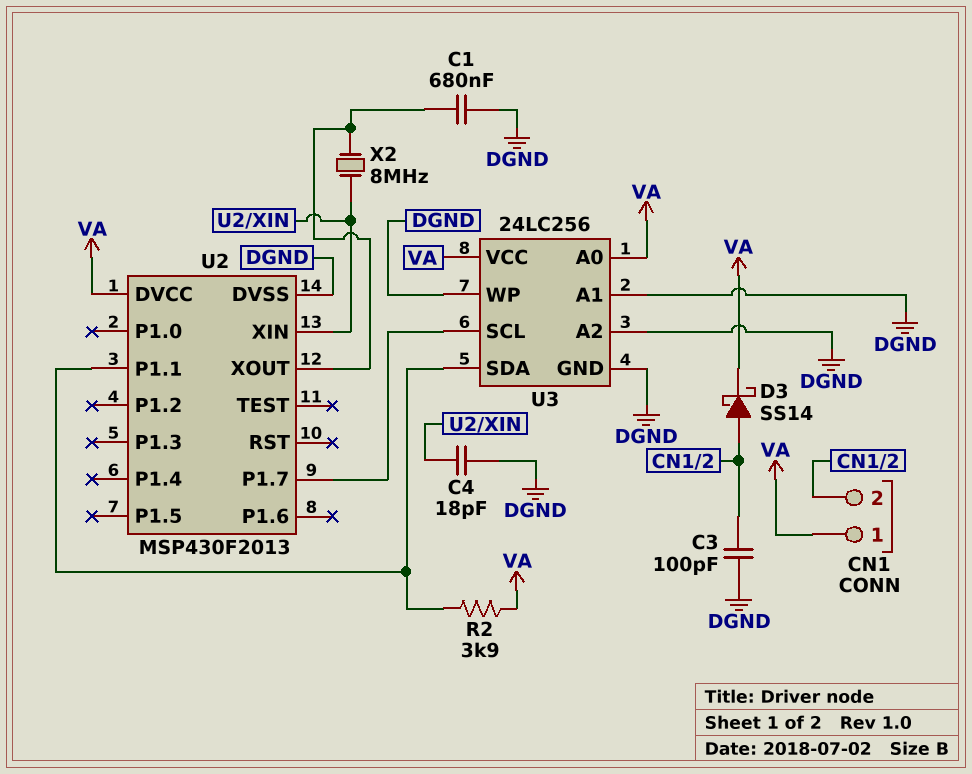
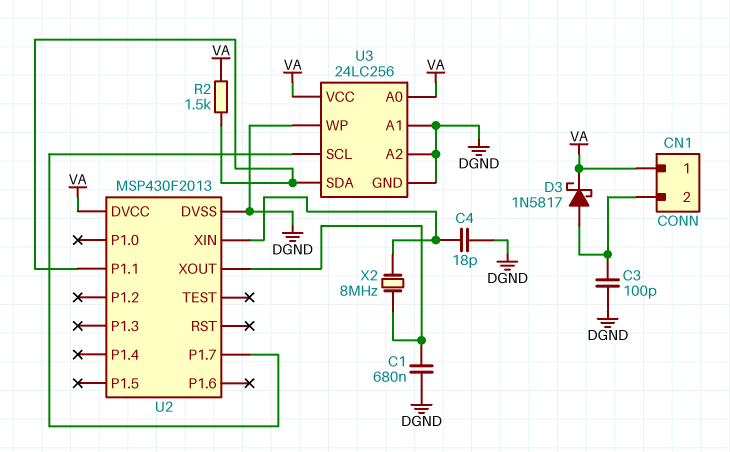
D3: schottky SS14 (A CN1/2, K VA) -> schottky 1N5817 (A CN1/2, K VA)
R2: 3.9k (U2/P1.1, VA) -> 1.5k (U2/P1.1, VA)

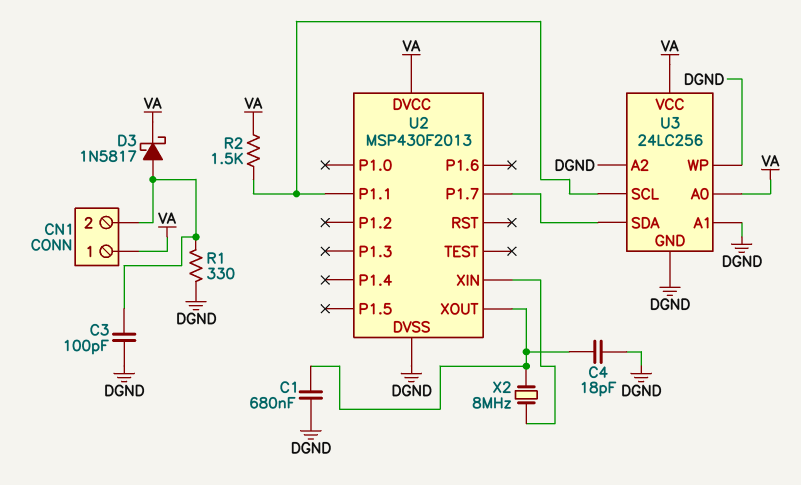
C4: 18pF (DGND, U2/XIN) -> 18pF (DGND, U2/XOUT)
R1: none -> 330 (CN1/2, DGND)
U3 pin SCL: U2/P1.7 -> U2/P1.1
U3 pin SDA: U2/P1.1 -> U2/P1.7

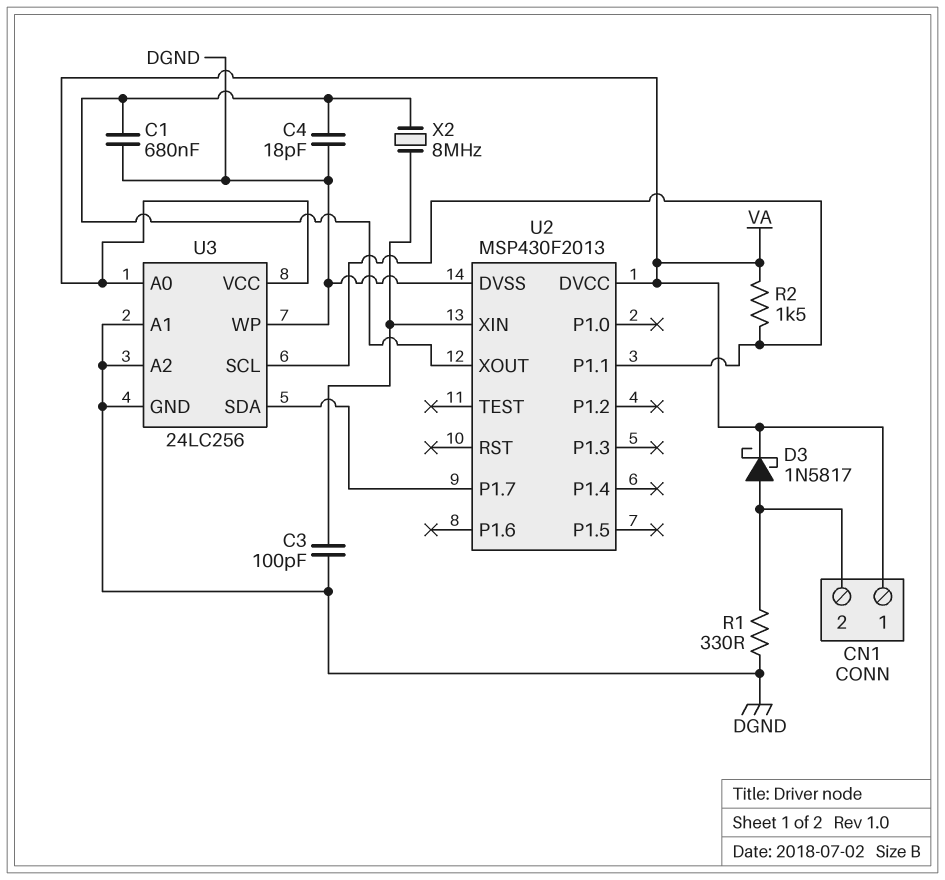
C3: 100pF (CN1/2, DGND) -> 100pF (DGND, U2/XIN)

